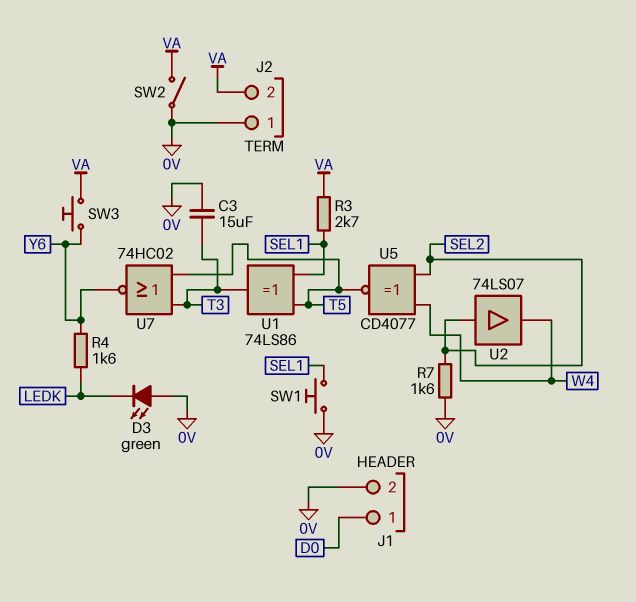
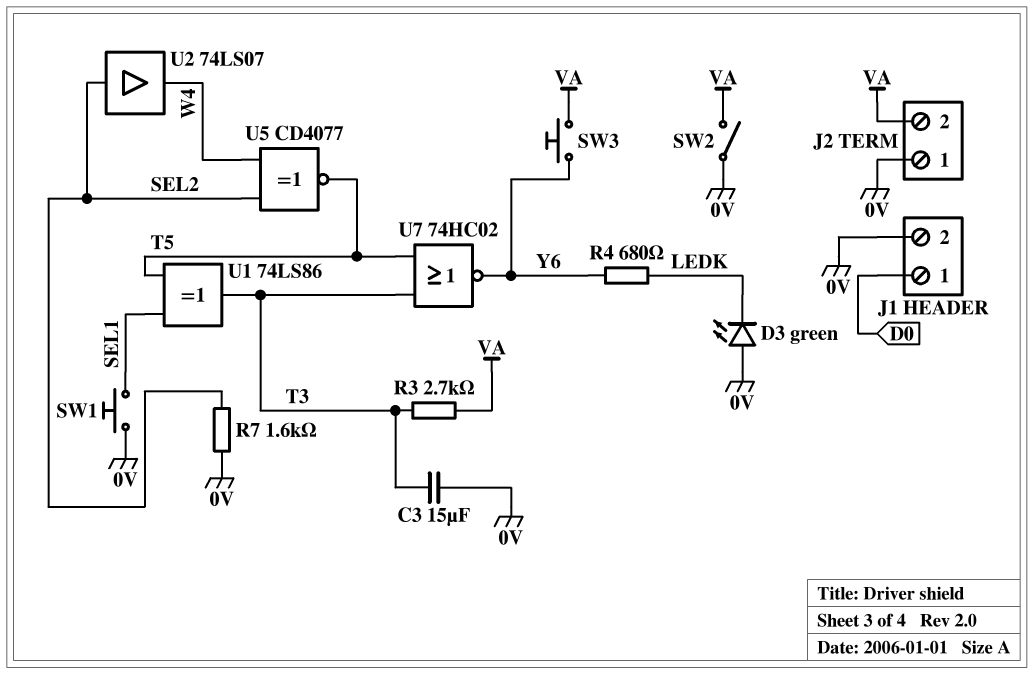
R3: 2.7k (SEL1, VA) -> 2.7k (T3, VA)
R4: 1.6k (LEDK, Y6) -> 680 (LEDK, Y6)

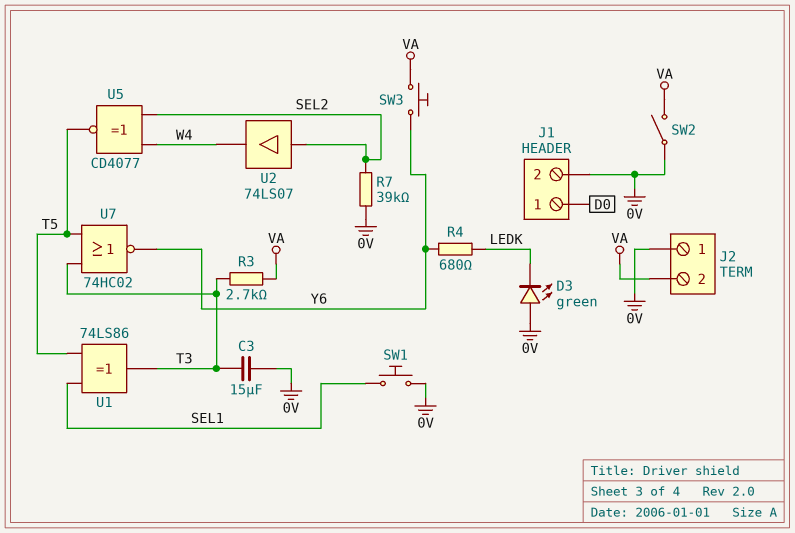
R7: 1.6k (0V, SEL2) -> 39k (0V, SEL2)

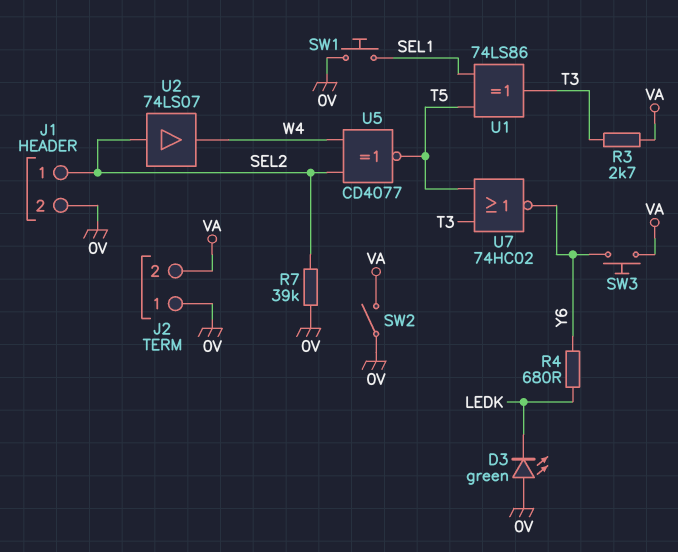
C3: 15uF (0V, T3) -> none
J1 pin 1: D0 -> SEL2

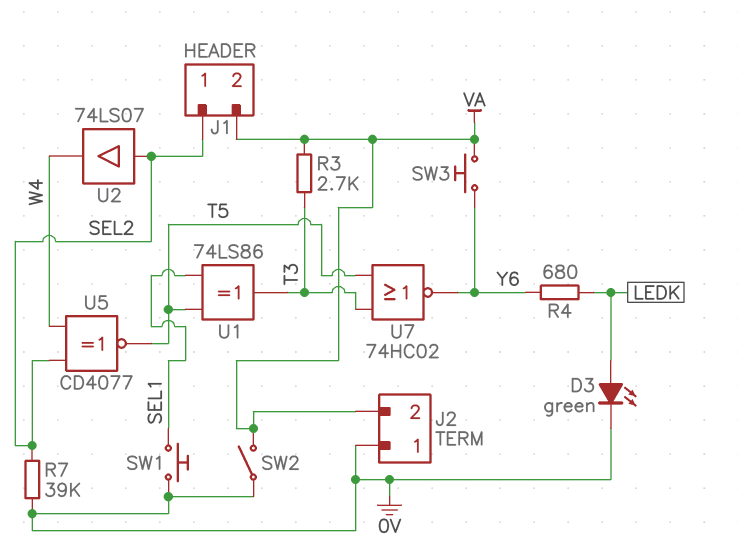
D3: LED green (A 0V, K LEDK) -> LED green (A LEDK, K 0V)
J1 pin 2: 0V -> VA

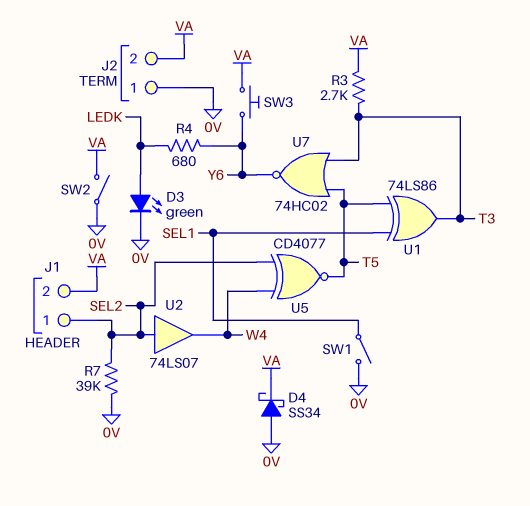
D4: none -> schottky SS34 (A 0V, K VA)
SW1: button (0V, SEL1) -> switch (0V, SEL1)

